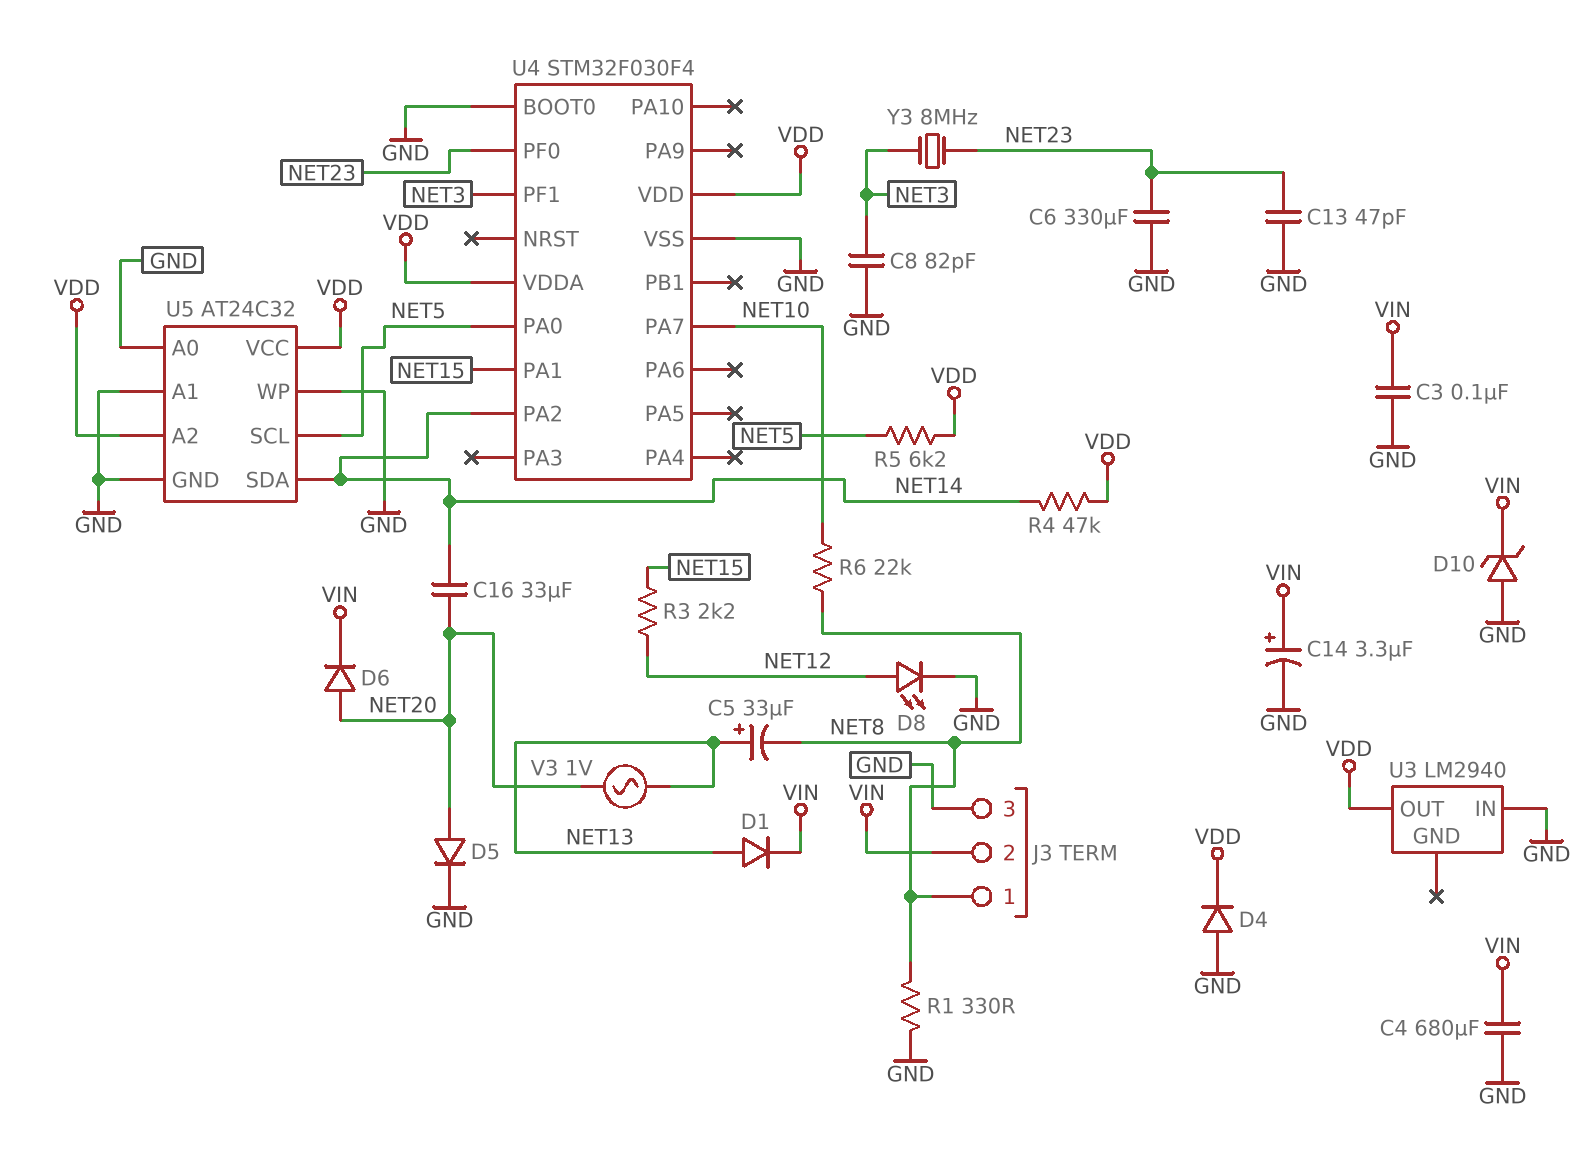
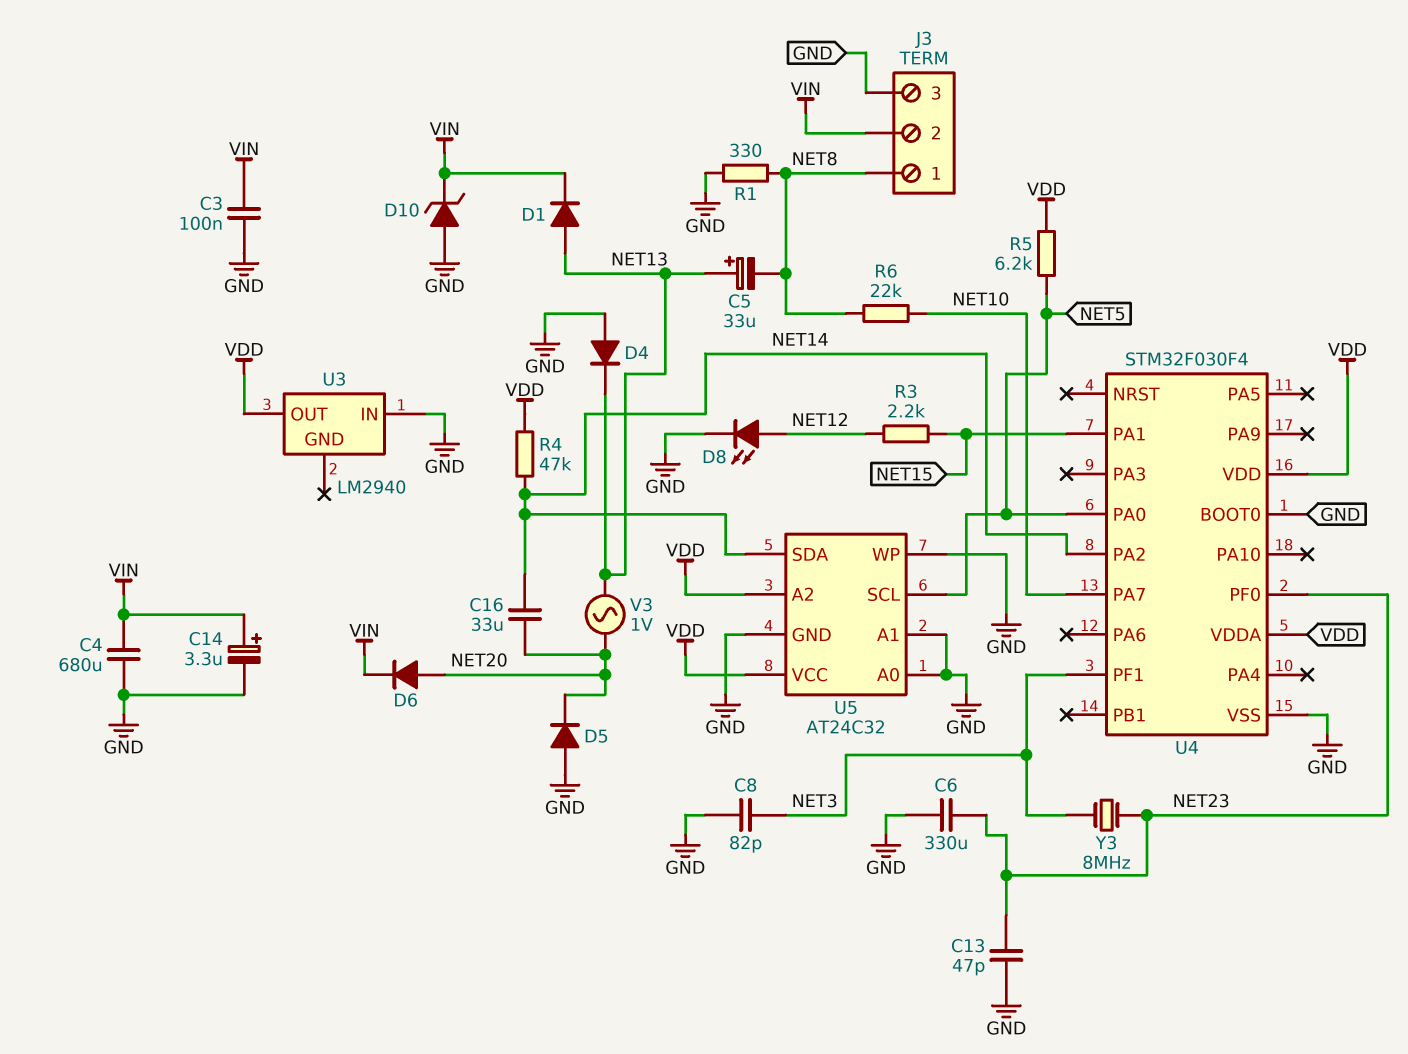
D4: diode (A GND, K VDD) -> diode (A GND, K NET13)
D5: diode (A NET20, K GND) -> diode (A GND, K NET20)

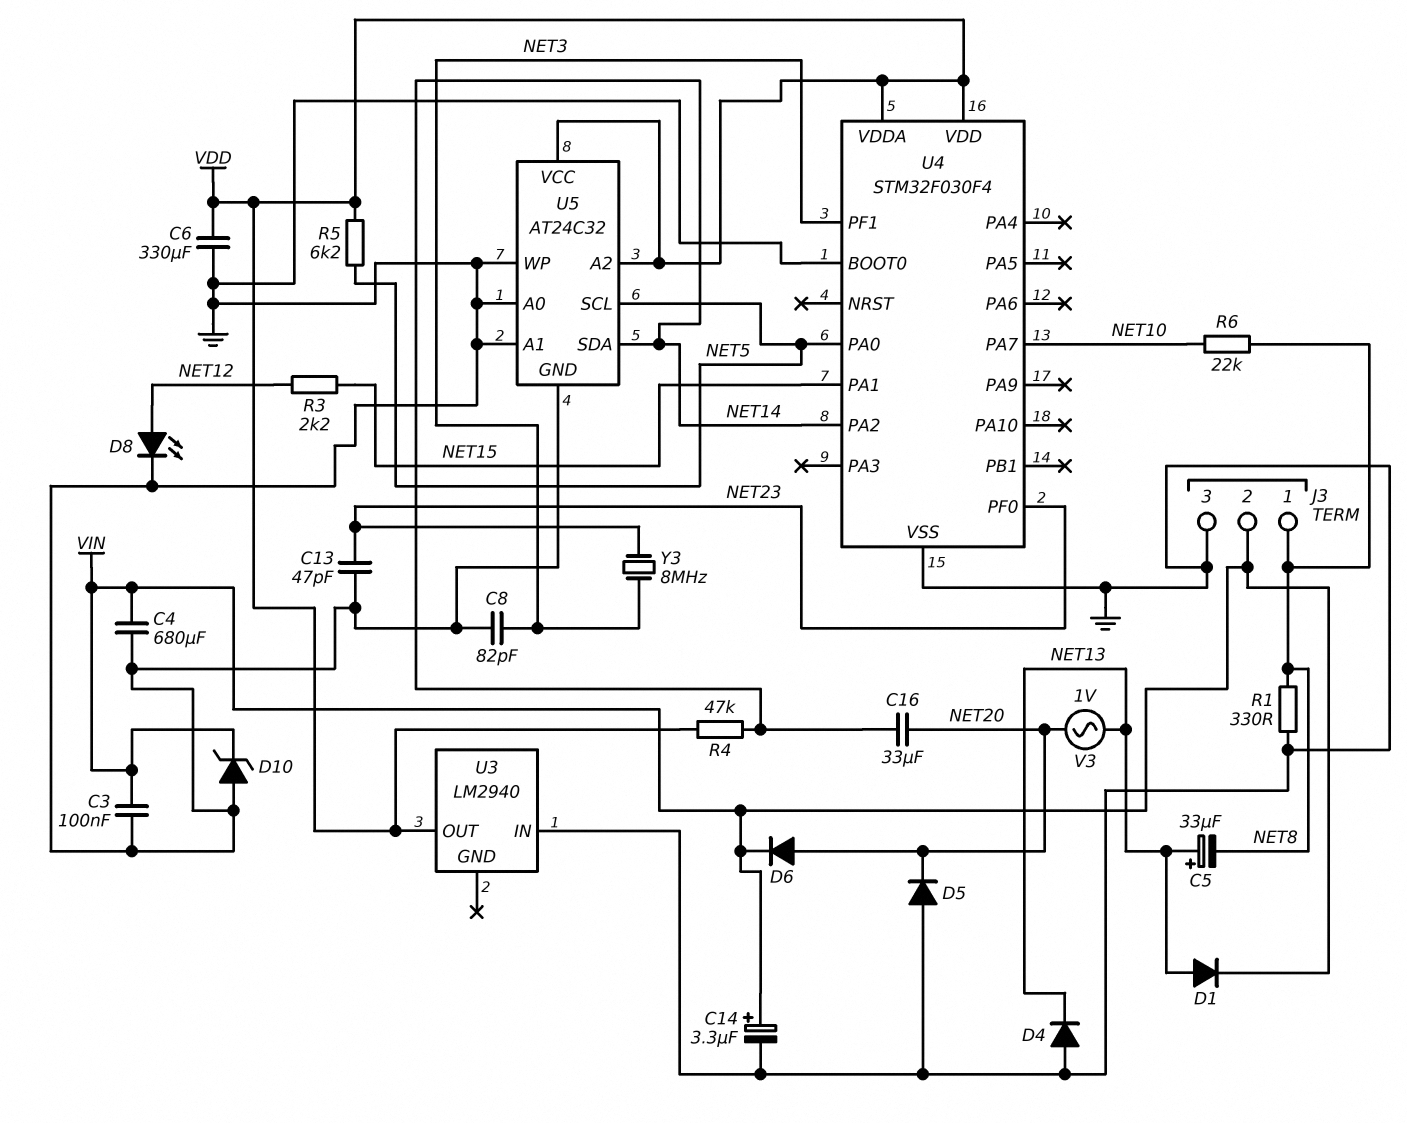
C6: 330uF (GND, NET23) -> 330uF (GND, VDD)

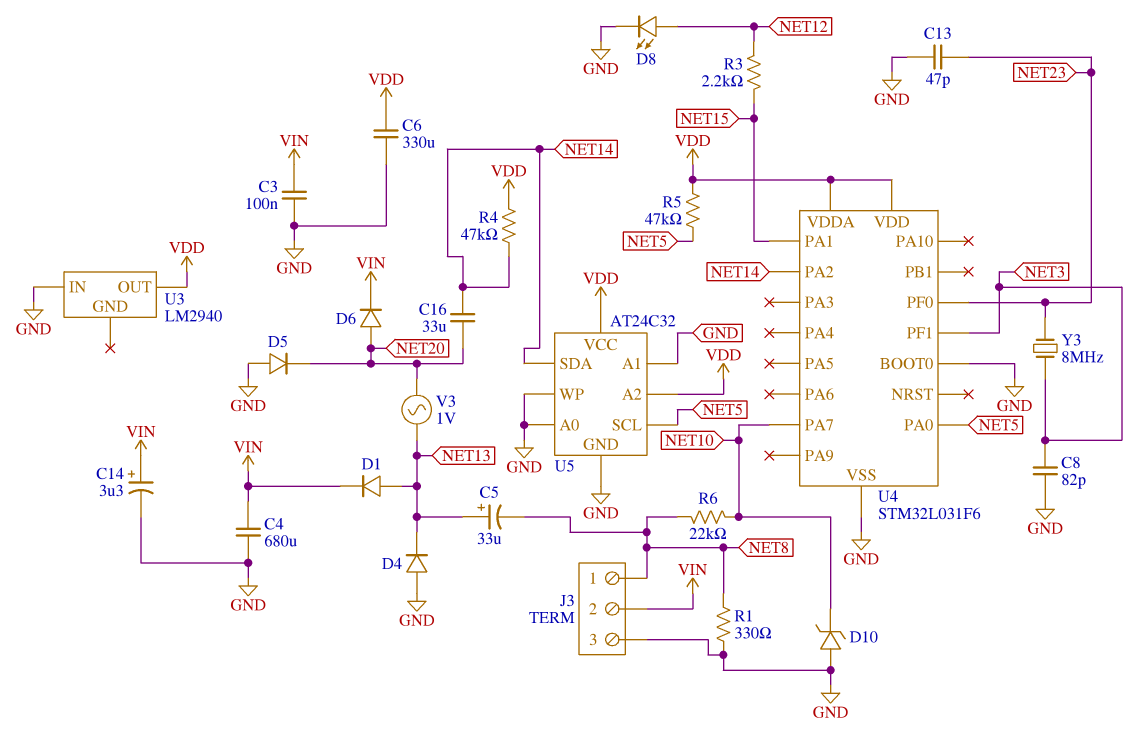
D10: zener (A GND, K VIN) -> zener (A GND, K NET10)
R5: 6.2k (NET5, VDD) -> 47k (NET5, VDD)
U4: STM32F030F4 -> STM32L031F6

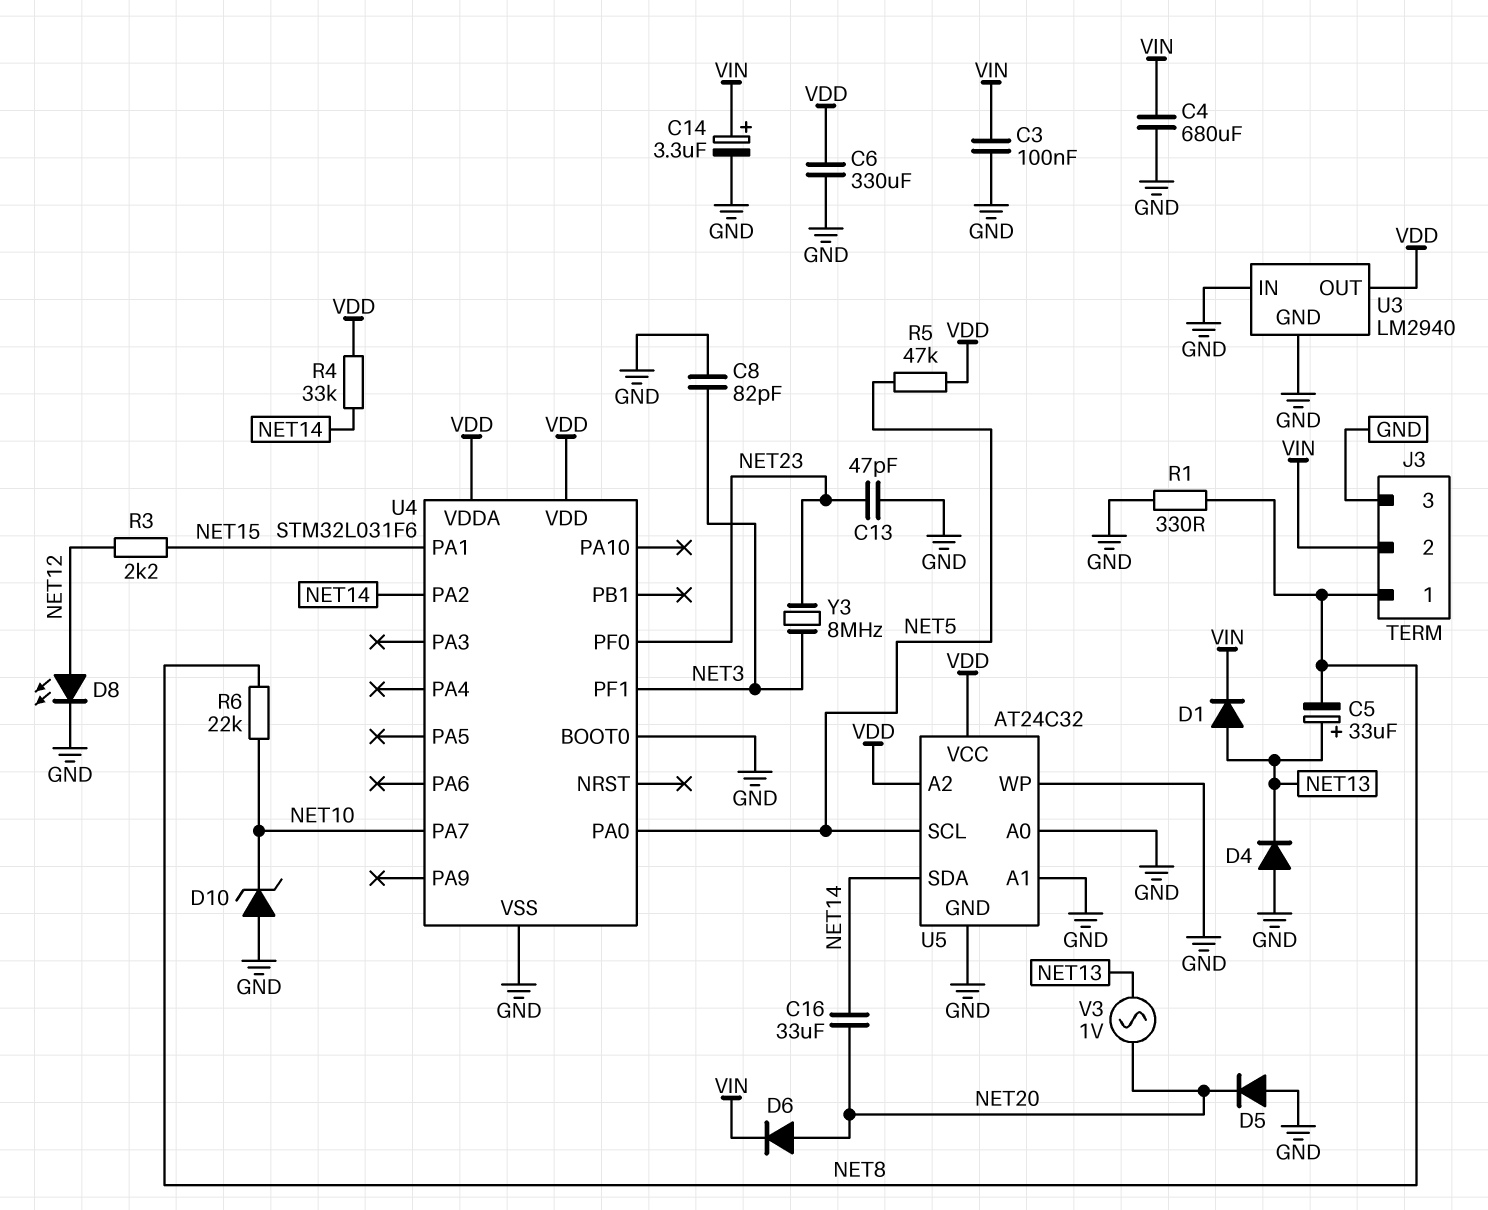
R4: 47k (NET14, VDD) -> 33k (NET14, VDD)
U3 pin GND: none -> GND

